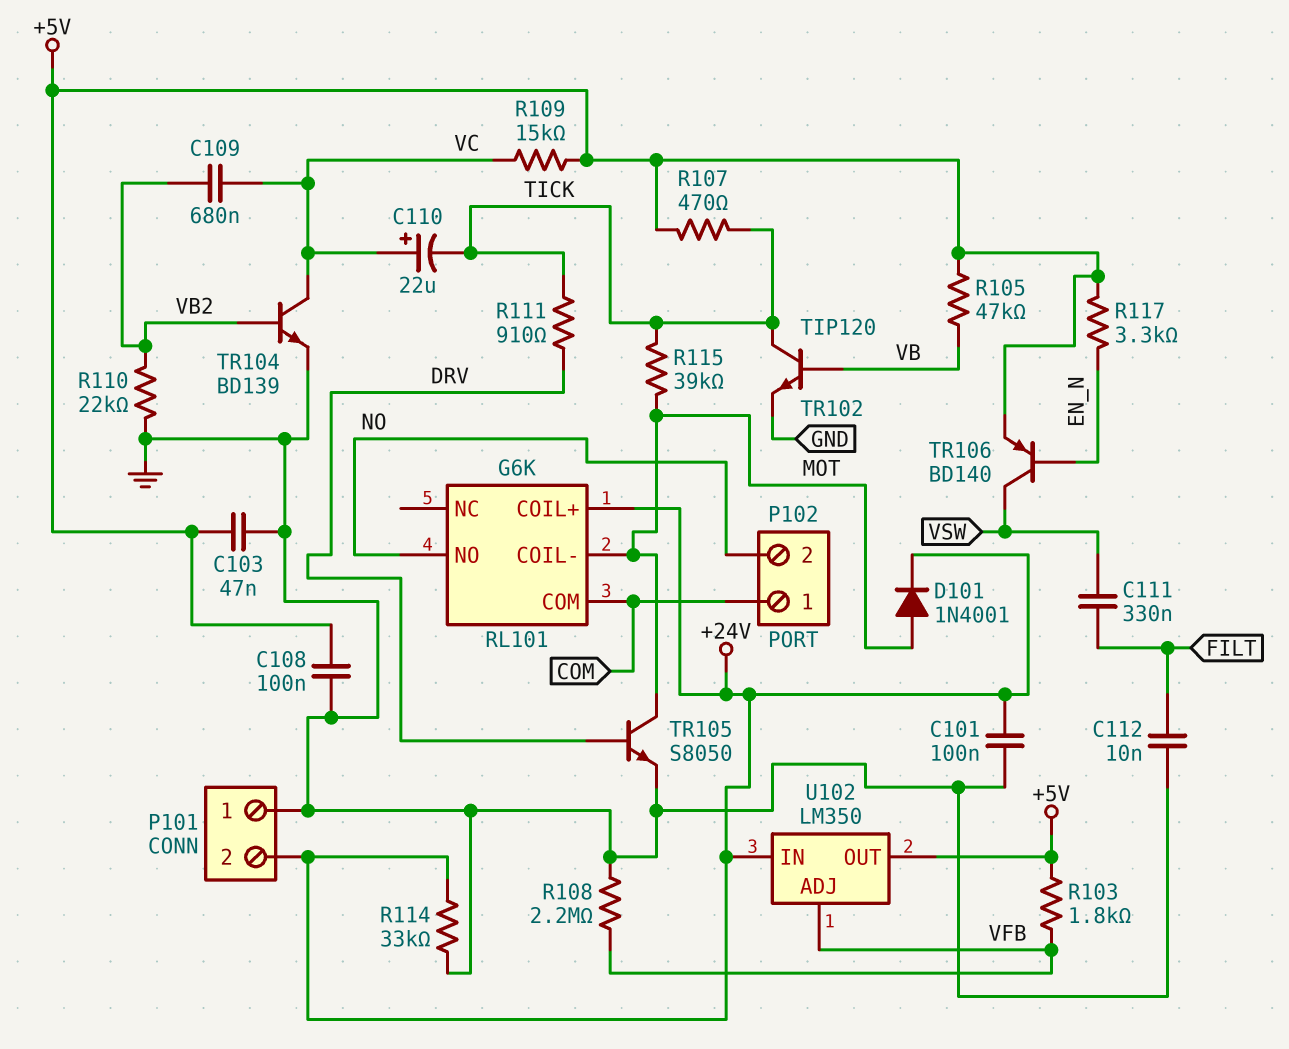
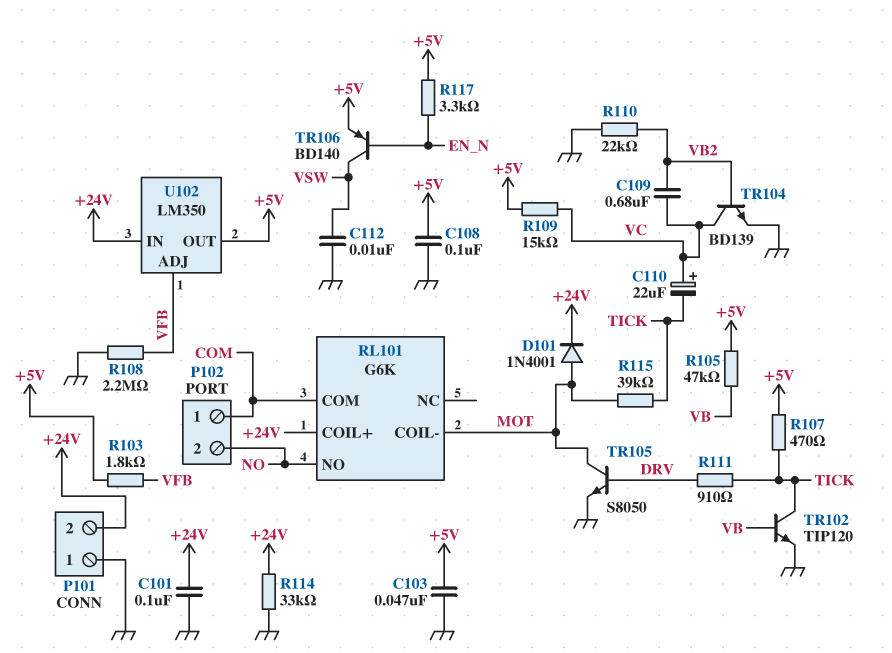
C111: 330nF (FILT, VSW) -> none
C112: 10nF (FILT, GND) -> 10nF (GND, VSW)

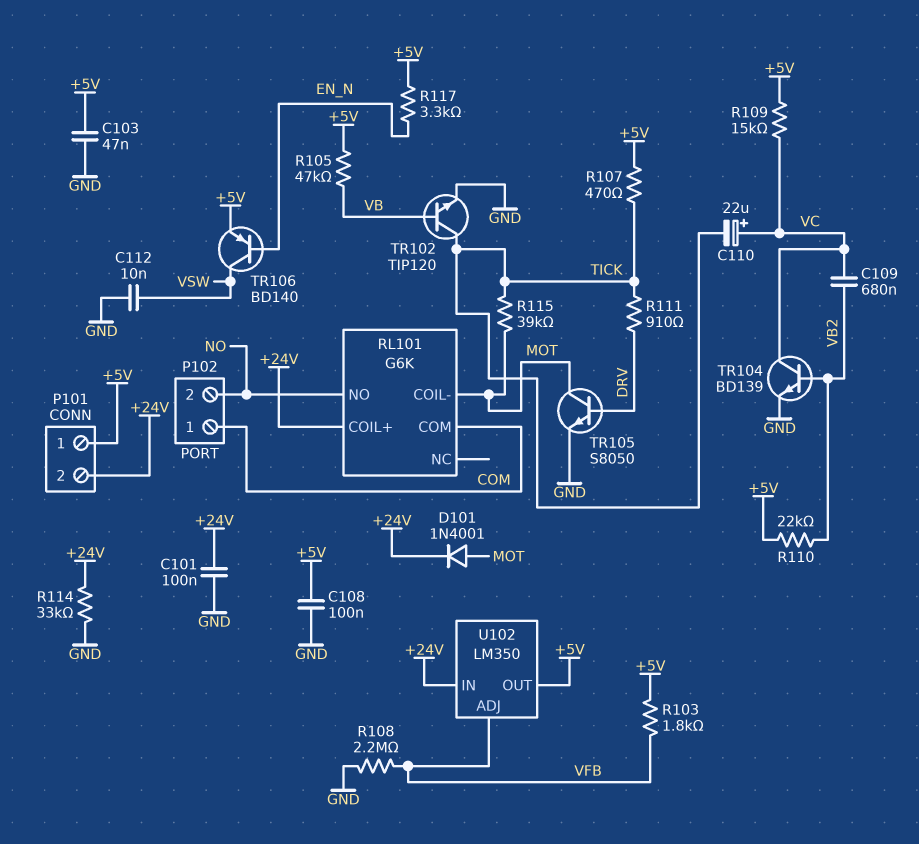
P101 pin 1: GND -> +5V
R110: 22k (GND, VB2) -> 22k (+5V, VB2)

